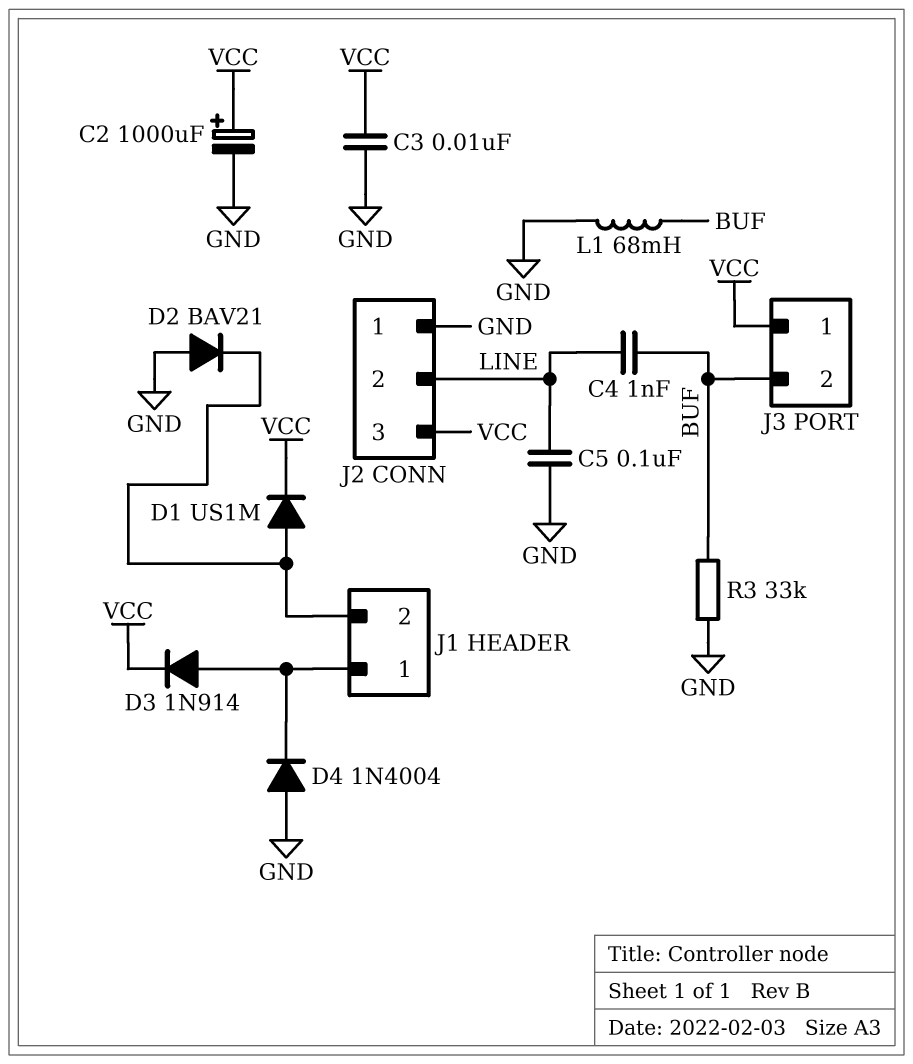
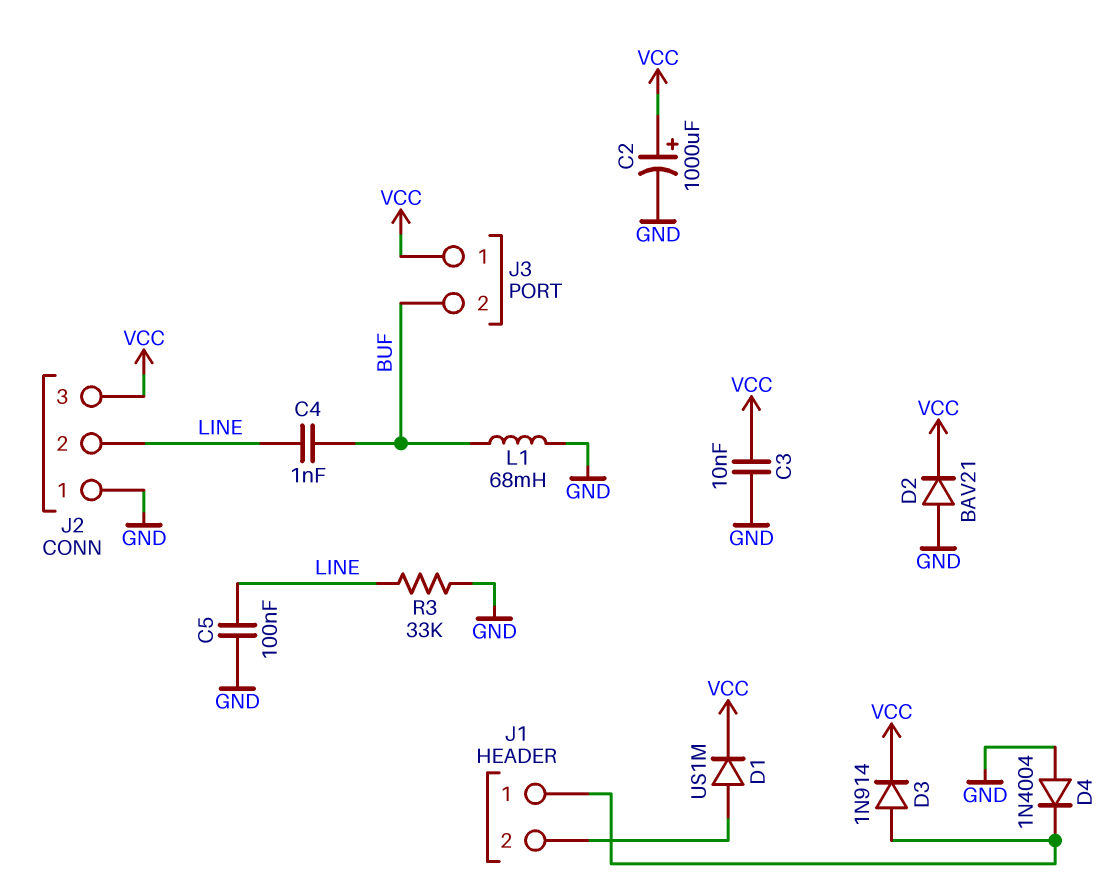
D2: diode BAV21 (A GND, K J1/2) -> diode BAV21 (A GND, K VCC)
R3: 33k (BUF, GND) -> 33k (GND, LINE)

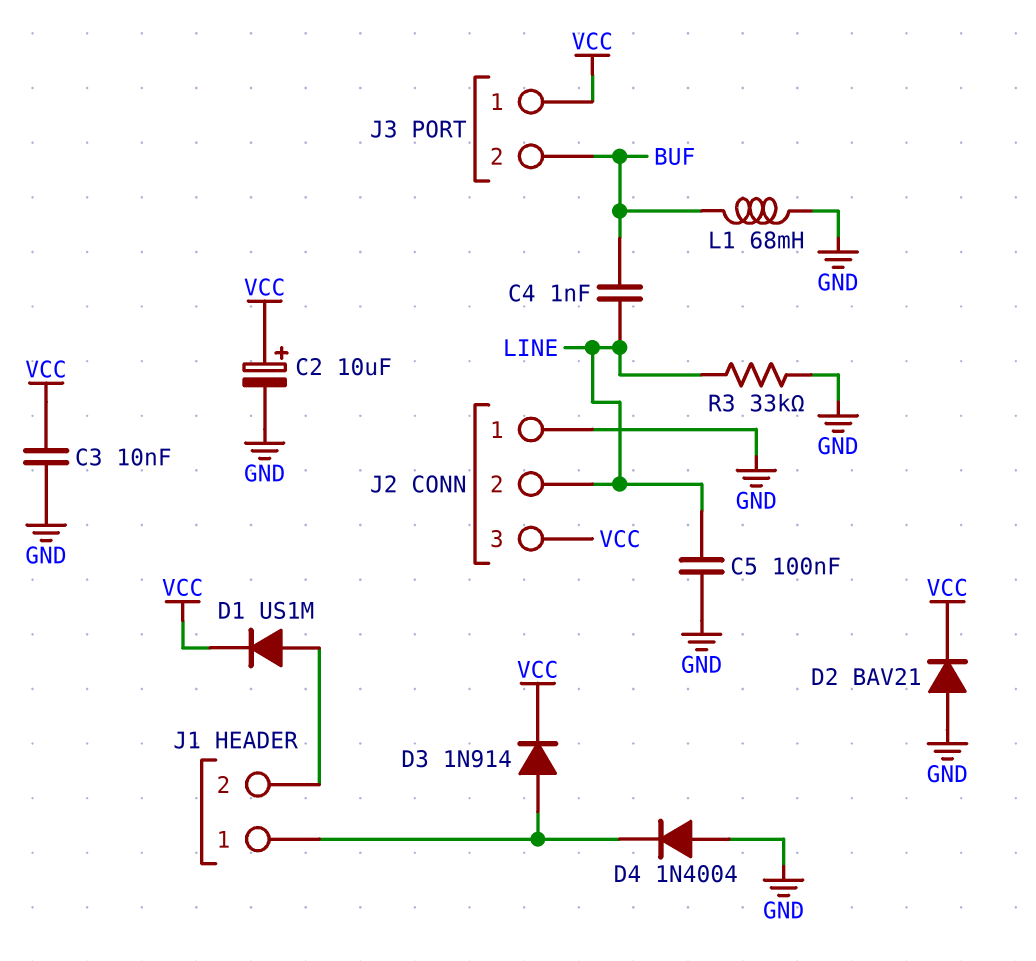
C2: 1000uF (plus VCC, minus GND) -> 10uF (plus VCC, minus GND)

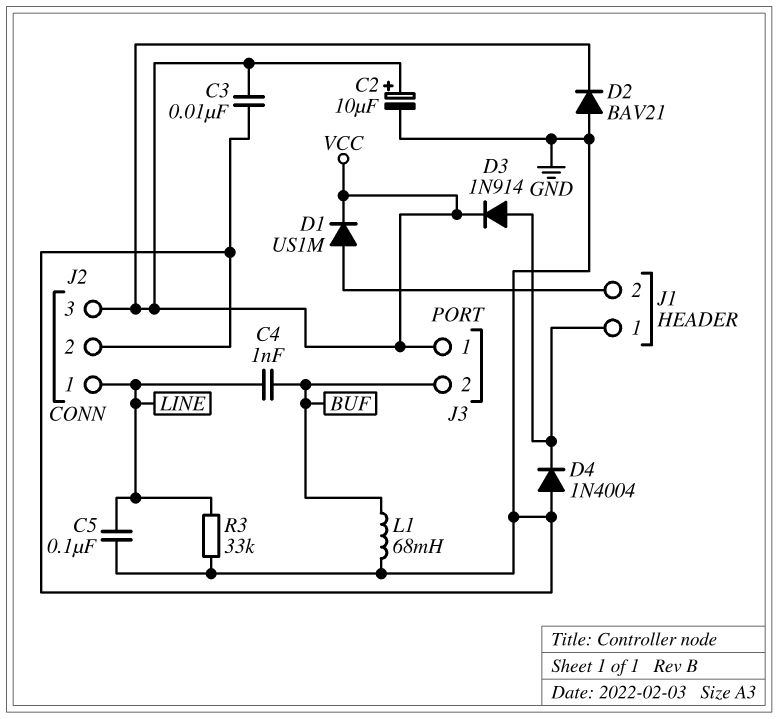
J2 pin 1: GND -> LINE
J2 pin 2: LINE -> GND

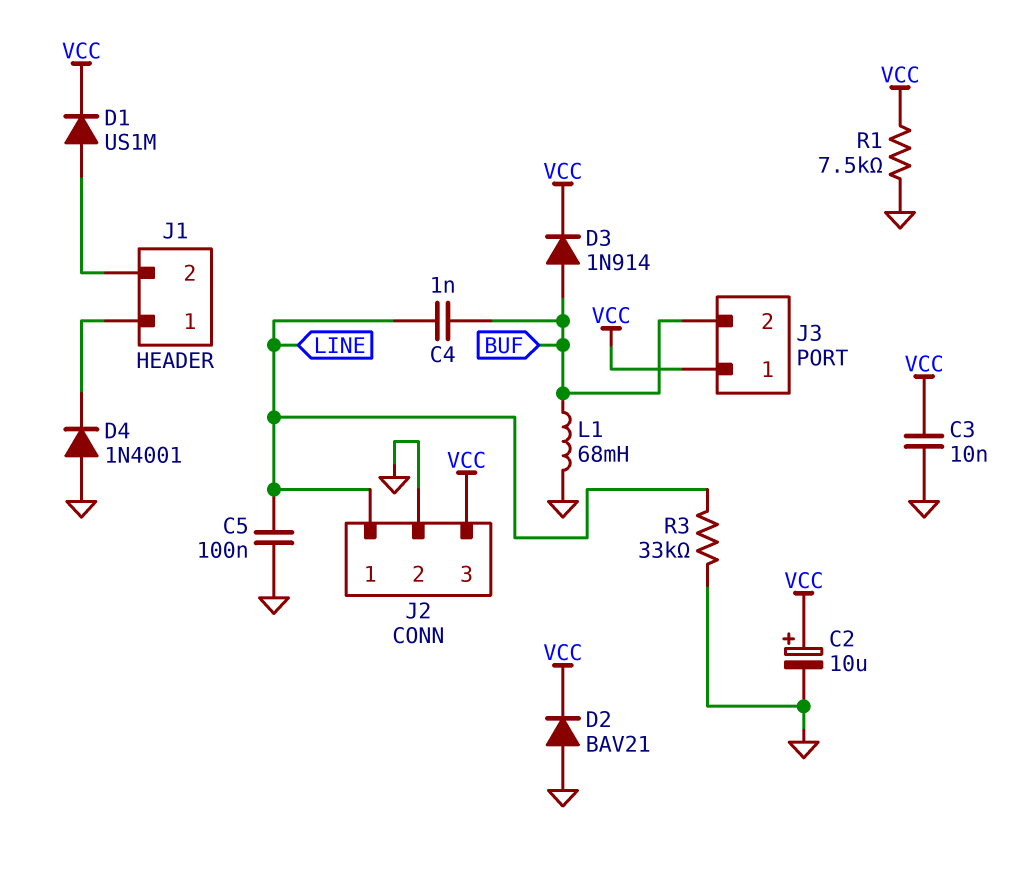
D3: diode 1N914 (A J1/1, K VCC) -> diode 1N914 (A BUF, K VCC)
D4: diode 1N4004 (A GND, K J1/1) -> diode 1N4001 (A GND, K J1/1)
R1: none -> 7.5k (GND, VCC)

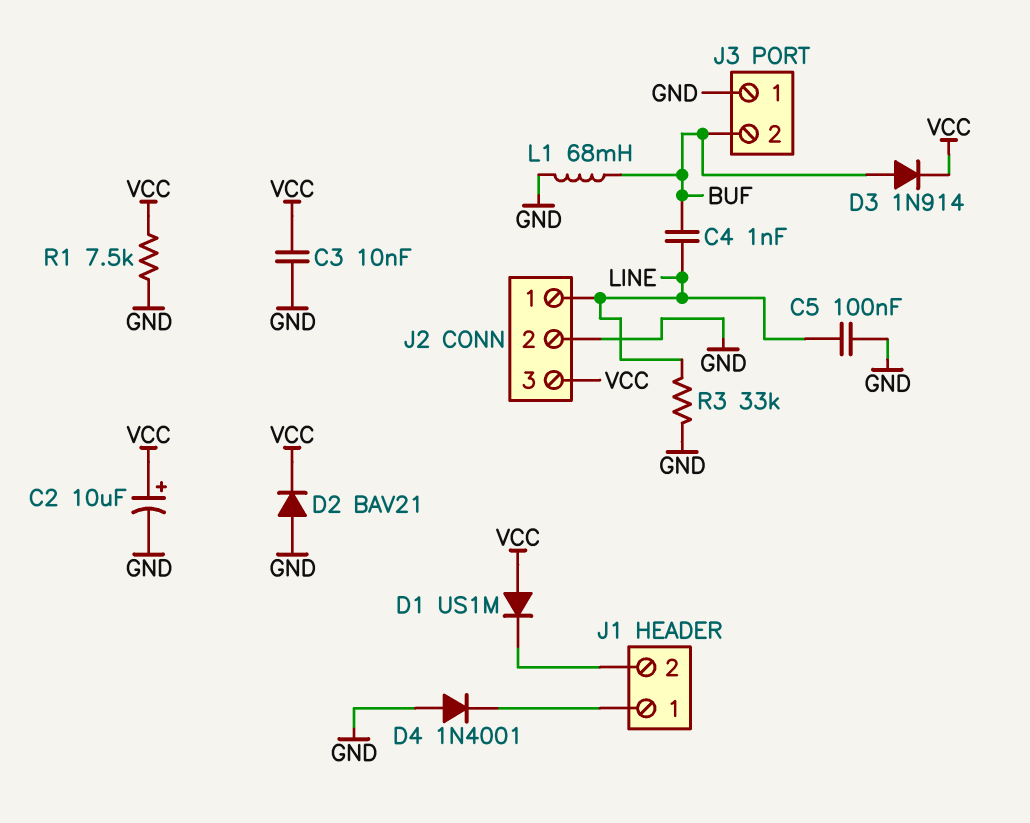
D1: diode US1M (A J1/2, K VCC) -> diode US1M (A VCC, K J1/2)
J3 pin 1: VCC -> GND

